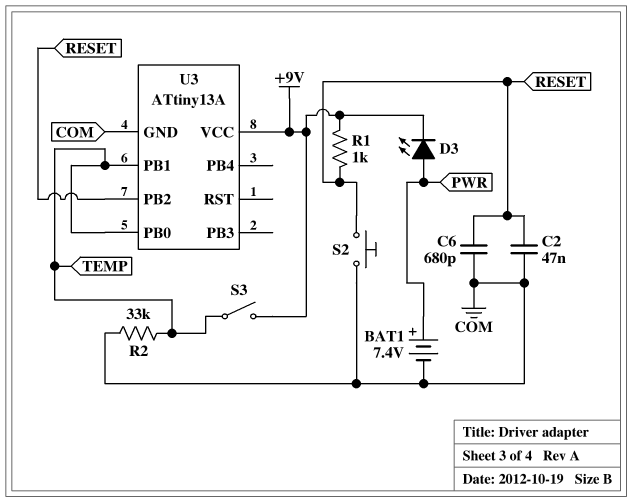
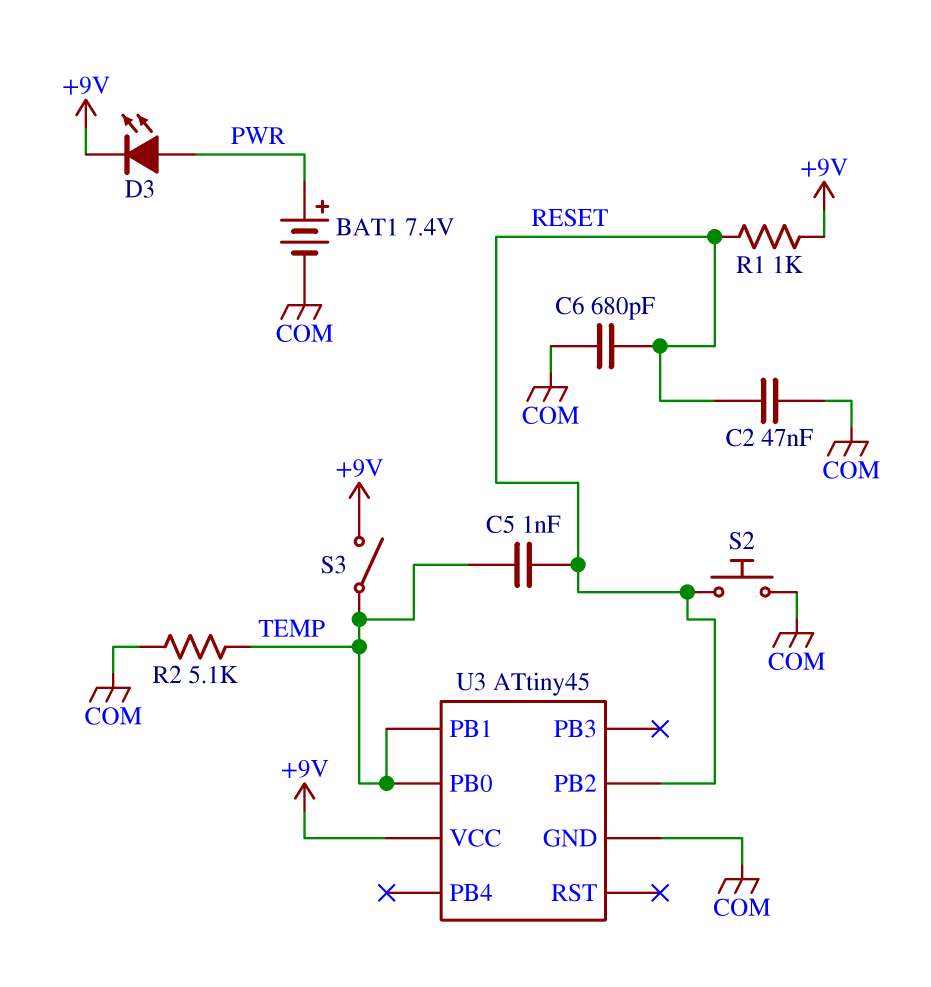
C5: none -> 1nF (RESET, TEMP)
R2: 33k (COM, TEMP) -> 5.1k (COM, TEMP)
U3: ATtiny13A -> ATtiny45

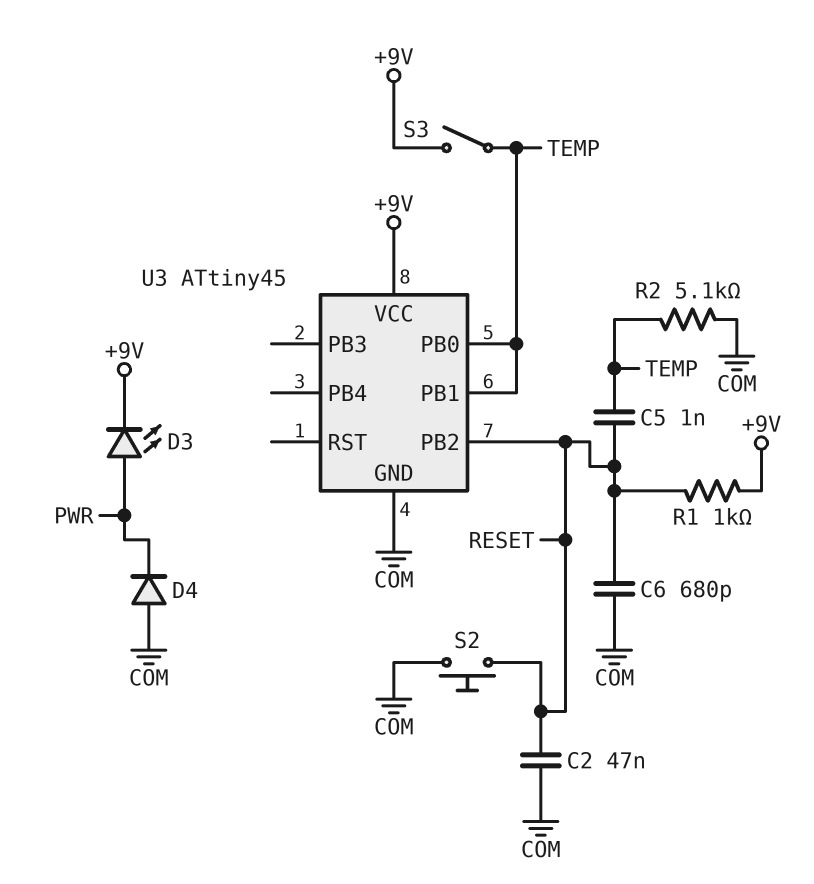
BAT1: 7.4V (plus PWR, minus COM) -> none
D4: none -> diode (A COM, K PWR)

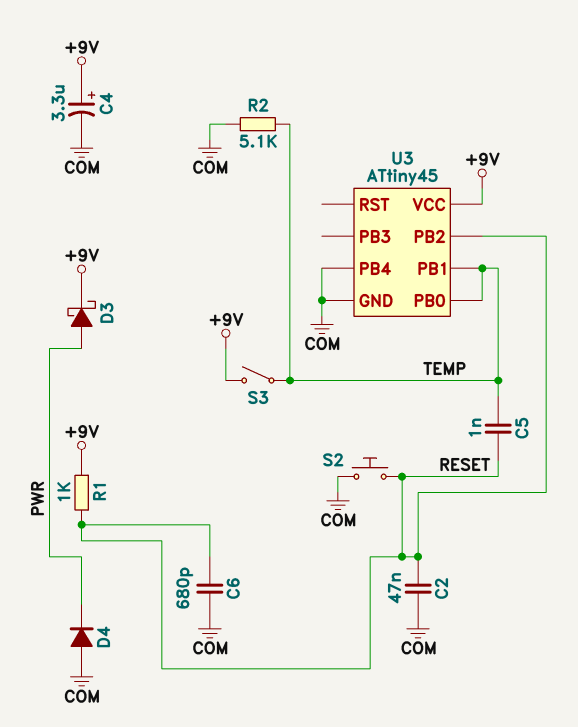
C4: none -> 3.3uF (plus +9V, minus COM)
D3: LED (A PWR, K +9V) -> schottky (A PWR, K +9V)
U3 pin PB4: none -> COM

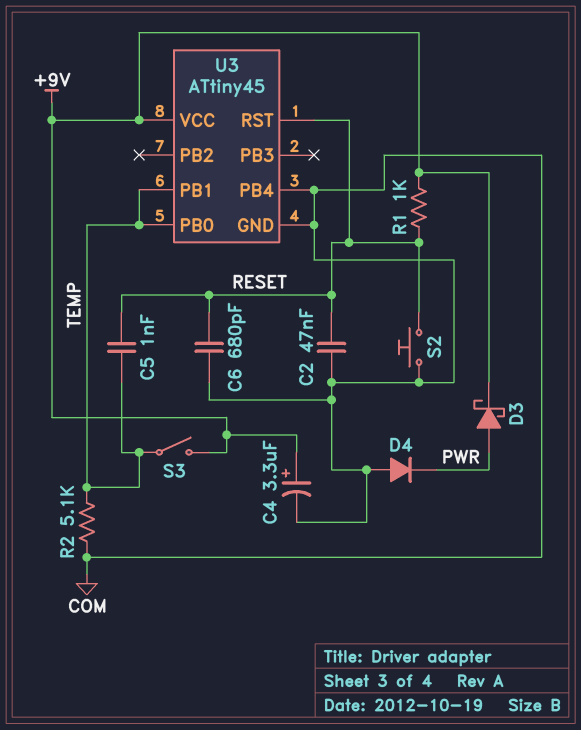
U3 pin PB2: RESET -> none
U3 pin RST: none -> RESET

